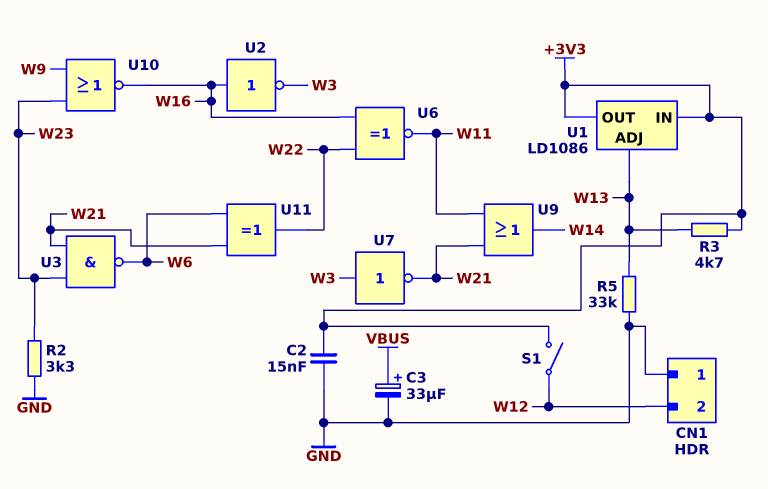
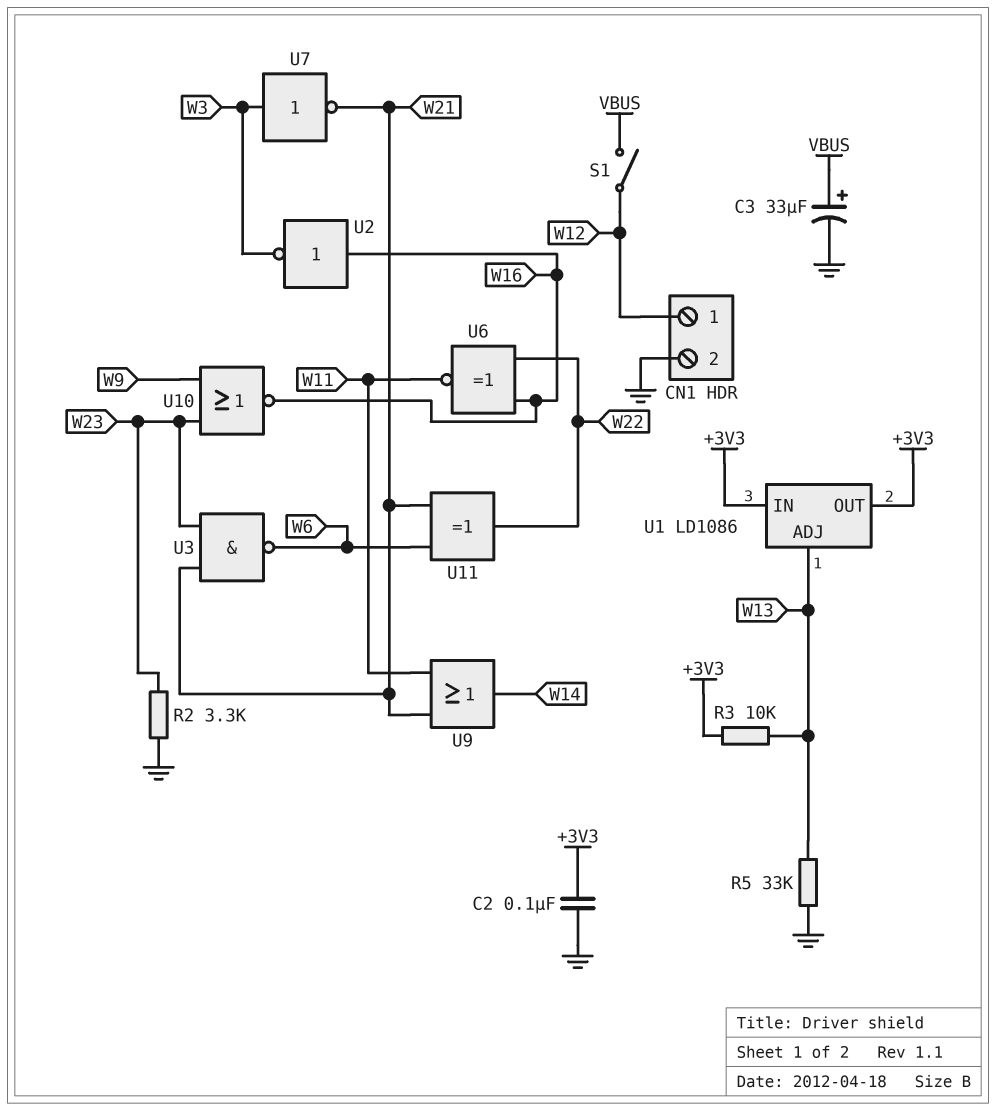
C2: 15nF (+3V3, GND) -> 100nF (+3V3, GND)
CN1 pin 1: GND -> W12
CN1 pin 2: W12 -> GND
R3: 4.7k (+3V3, W13) -> 10k (+3V3, W13)
S1: switch (+3V3, W12) -> switch (VBUS, W12)

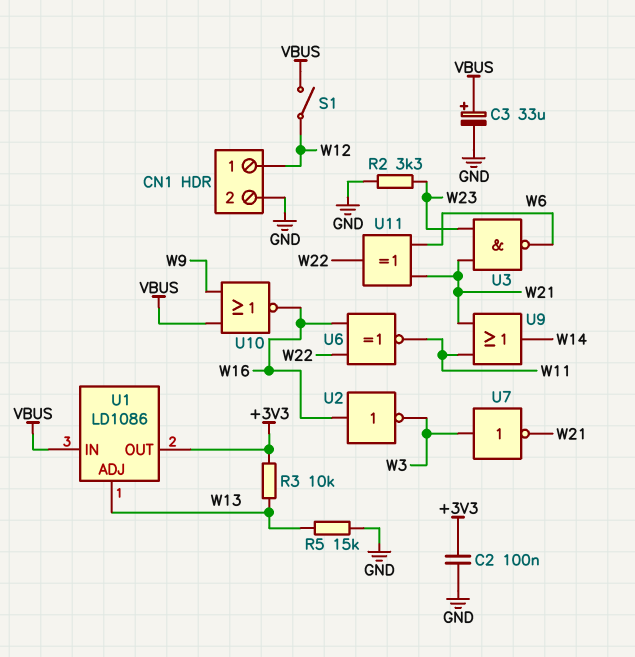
R5: 33k (GND, W13) -> 15k (GND, W13)
U1 pin IN: +3V3 -> VBUS
U10: NOR (in W9, in W23, out W16) -> NOR (in VBUS, in W9, out W16)

